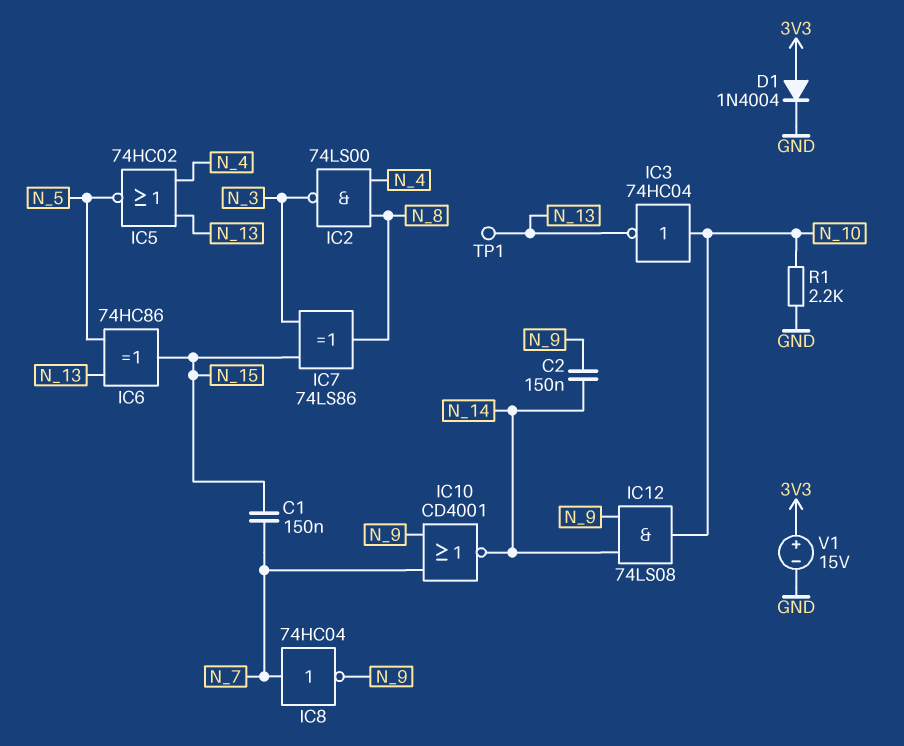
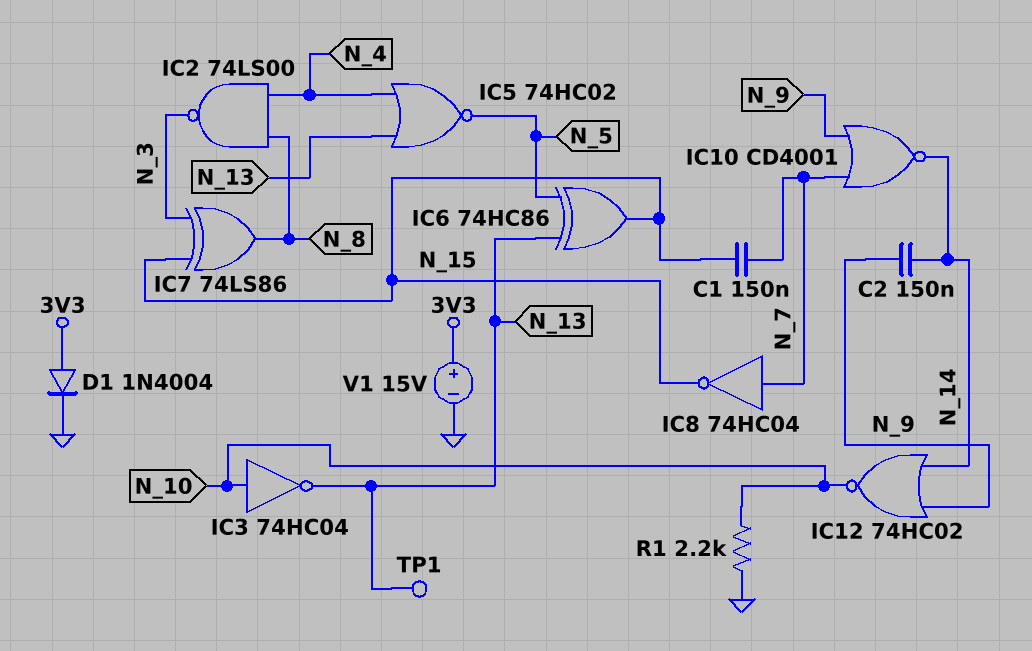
IC8: NOT 74HC04 (in N_7, out N_9) -> NOT 74HC04 (in N_7, out N_15)
IC12: AND 74LS08 (in N_9, in N_14, out N_10) -> NOR 74HC02 (in N_9, in N_14, out N_10)

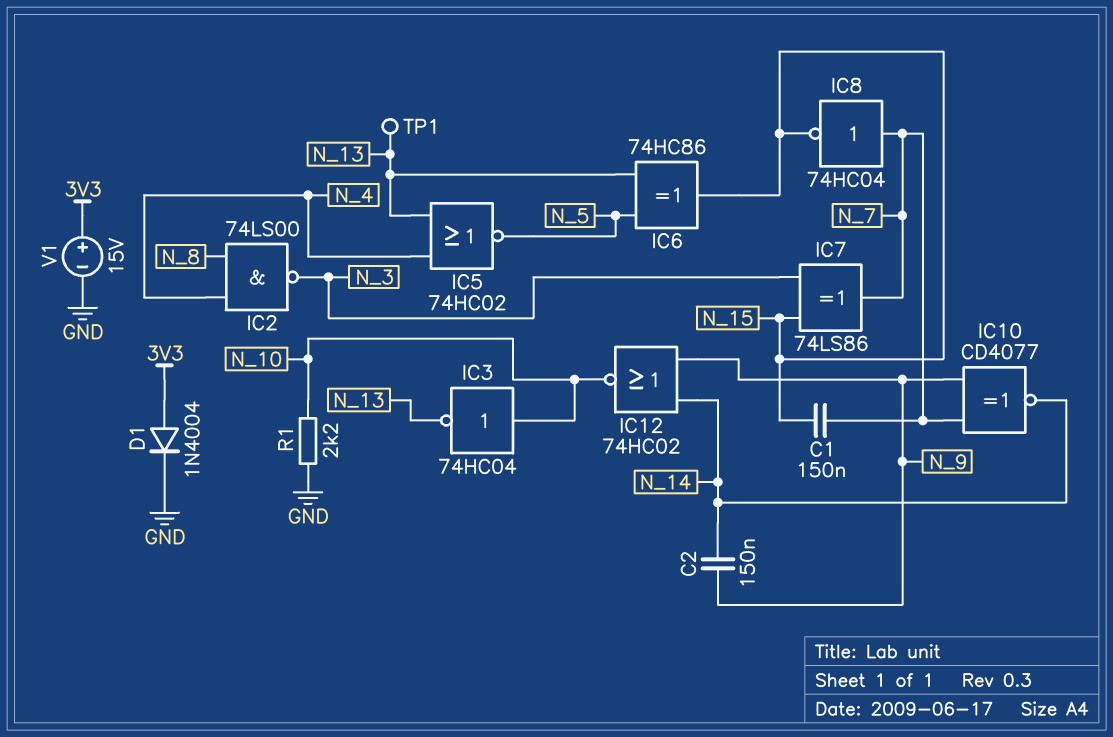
IC7: XOR 74LS86 (in N_3, in N_15, out N_8) -> XOR 74LS86 (in N_3, in N_15, out N_7)
IC10: NOR CD4001 (in N_7, in N_9, out N_14) -> XNOR CD4077 (in N_7, in N_9, out N_14)

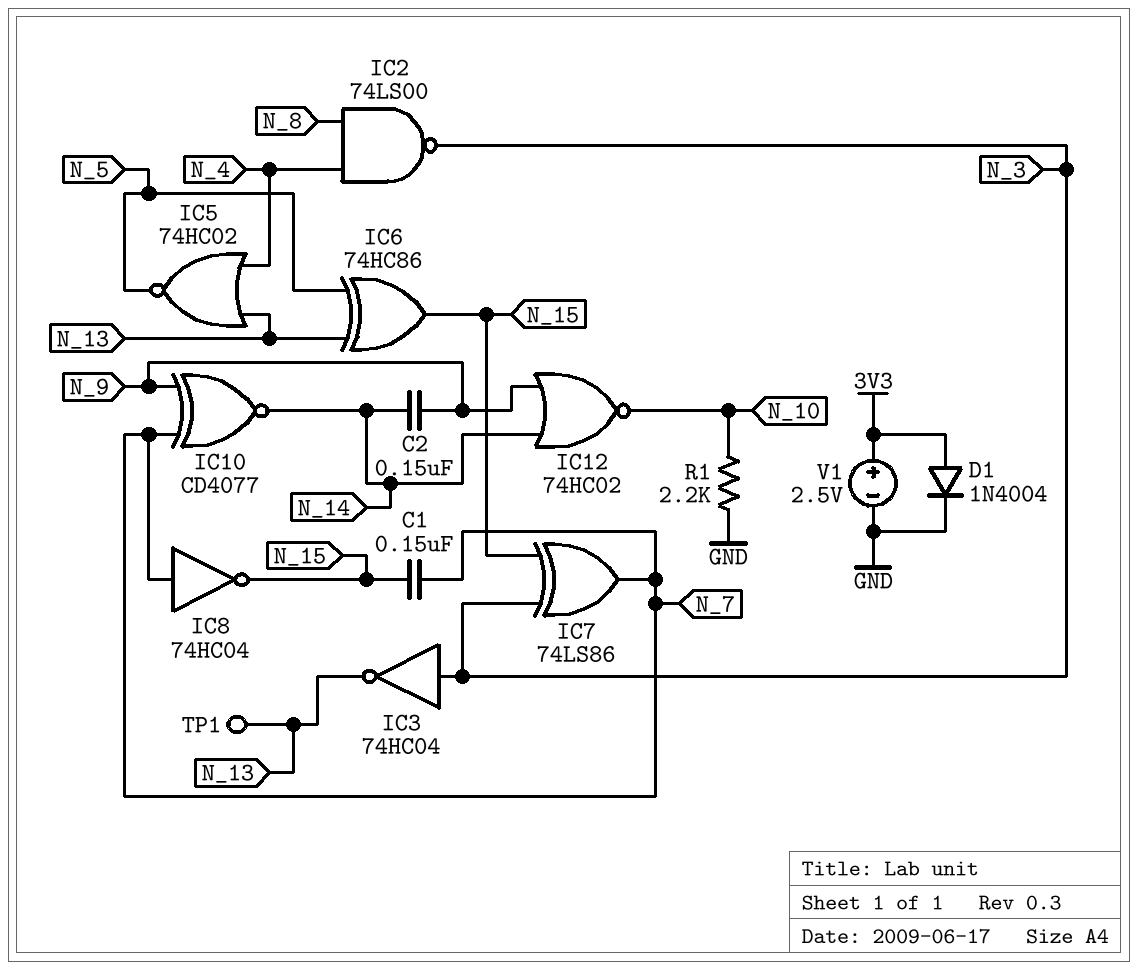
IC3: NOT 74HC04 (in N_10, out N_13) -> NOT 74HC04 (in N_3, out N_13)
V1: 15V (plus 3V3, minus GND) -> 2.5V (plus 3V3, minus GND)

